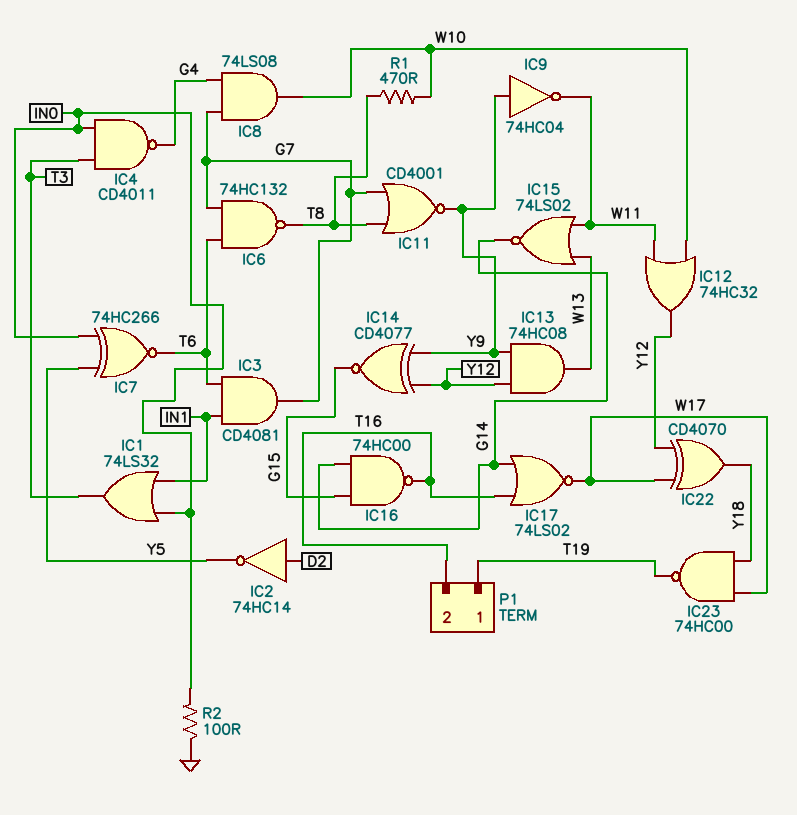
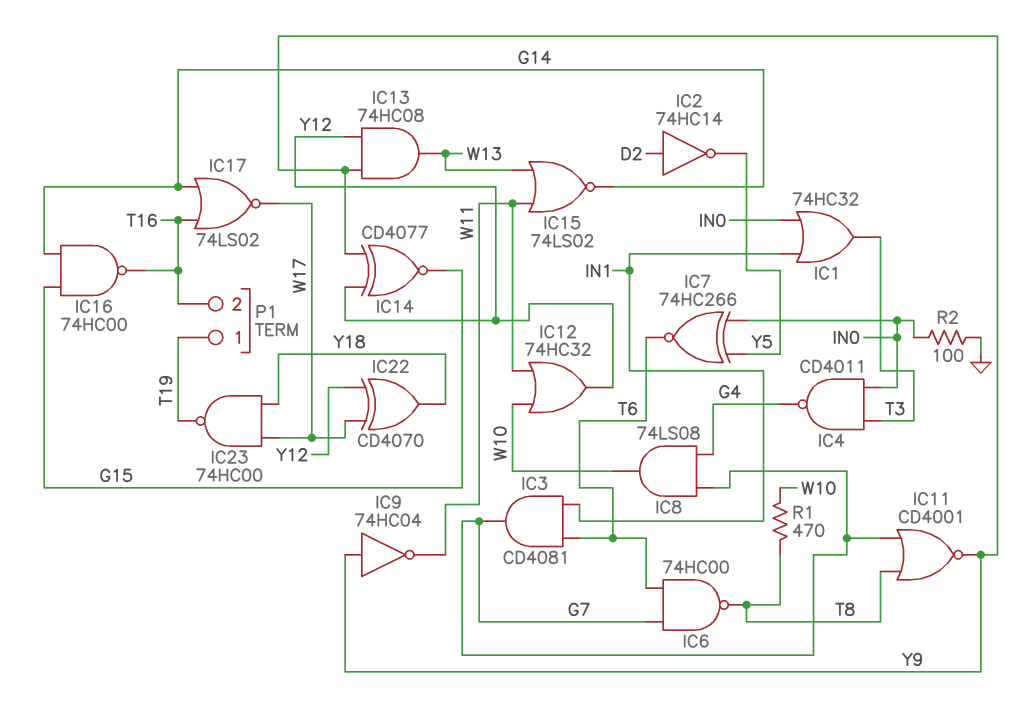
IC1: OR 74LS32 (in IN0, in IN1, out T3) -> OR 74HC32 (in IN0, in IN1, out T3)
IC6: NAND 74HC132 (in G7, in T6, out T8) -> NAND 74HC00 (in G7, in T6, out T8)

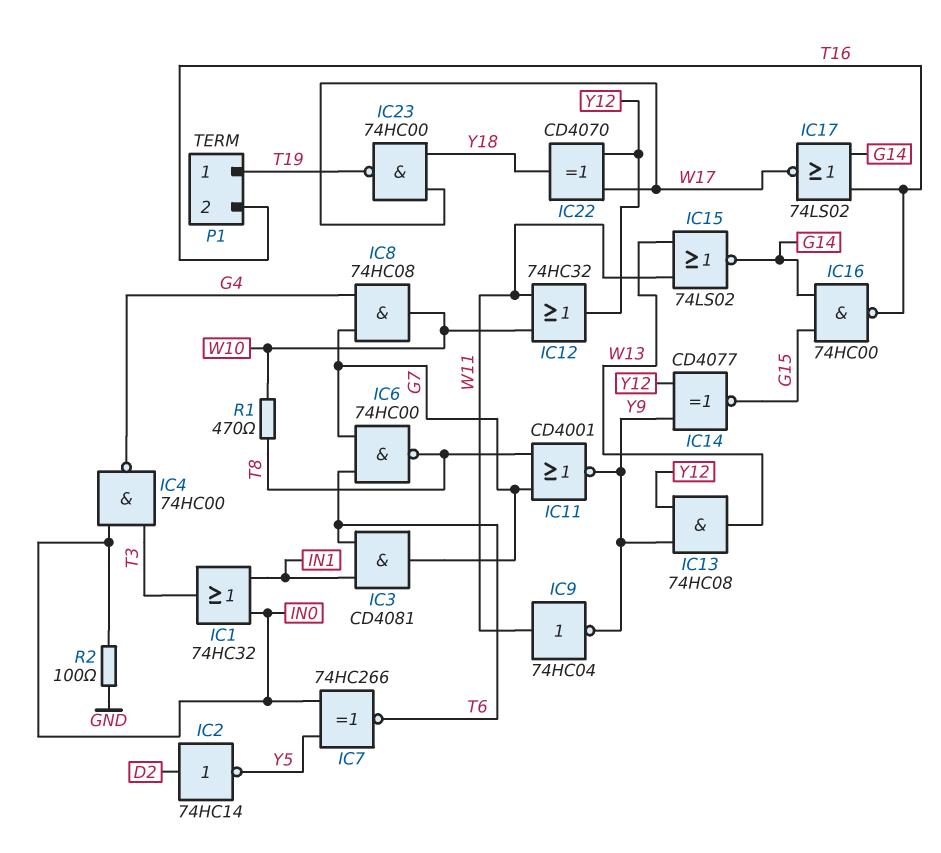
IC4: NAND CD4011 (in IN0, in T3, out G4) -> NAND 74HC00 (in IN0, in T3, out G4)
IC8: AND 74LS08 (in G4, in G7, out W10) -> AND 74HC08 (in G4, in G7, out W10)
IC9: NOT 74HC04 (in Y9, out W11) -> NOT 74HC04 (in W11, out Y9)

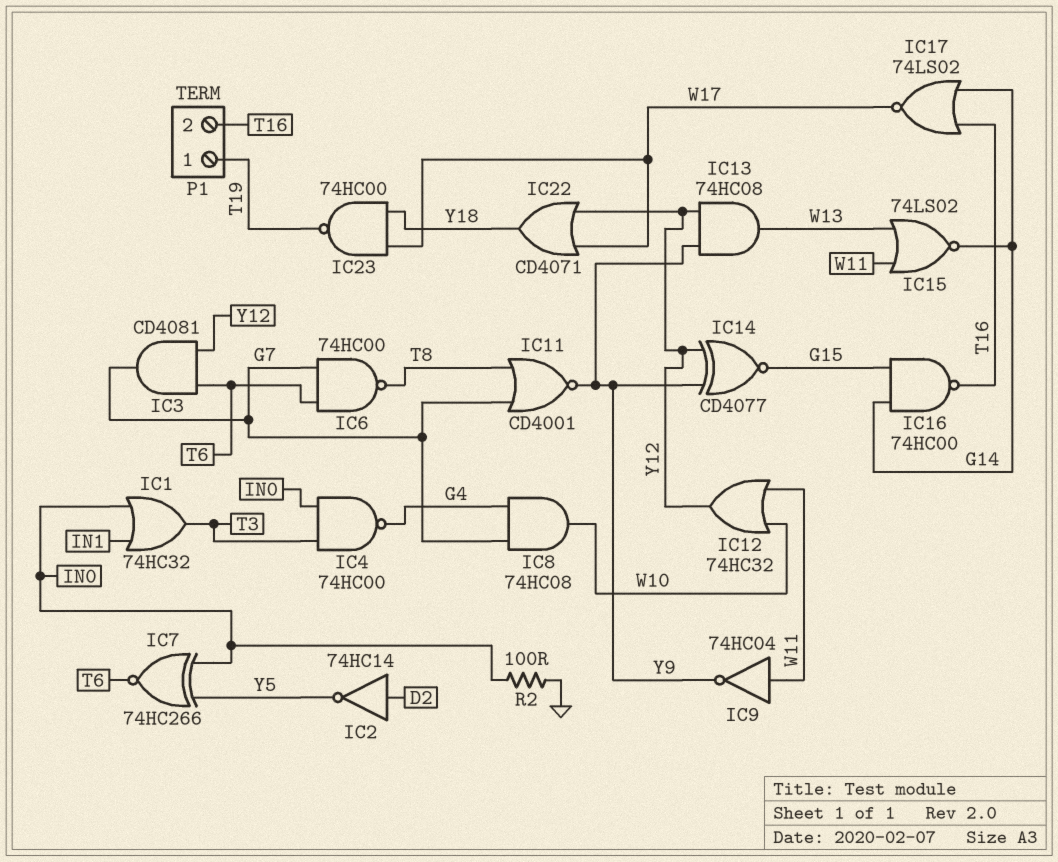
IC3: AND CD4081 (in IN1, in T6, out G7) -> AND CD4081 (in T6, in Y12, out G7)
IC22: XOR CD4070 (in W17, in Y12, out Y18) -> OR CD4071 (in W17, in Y12, out Y18)
R1: 470 (T8, W10) -> none

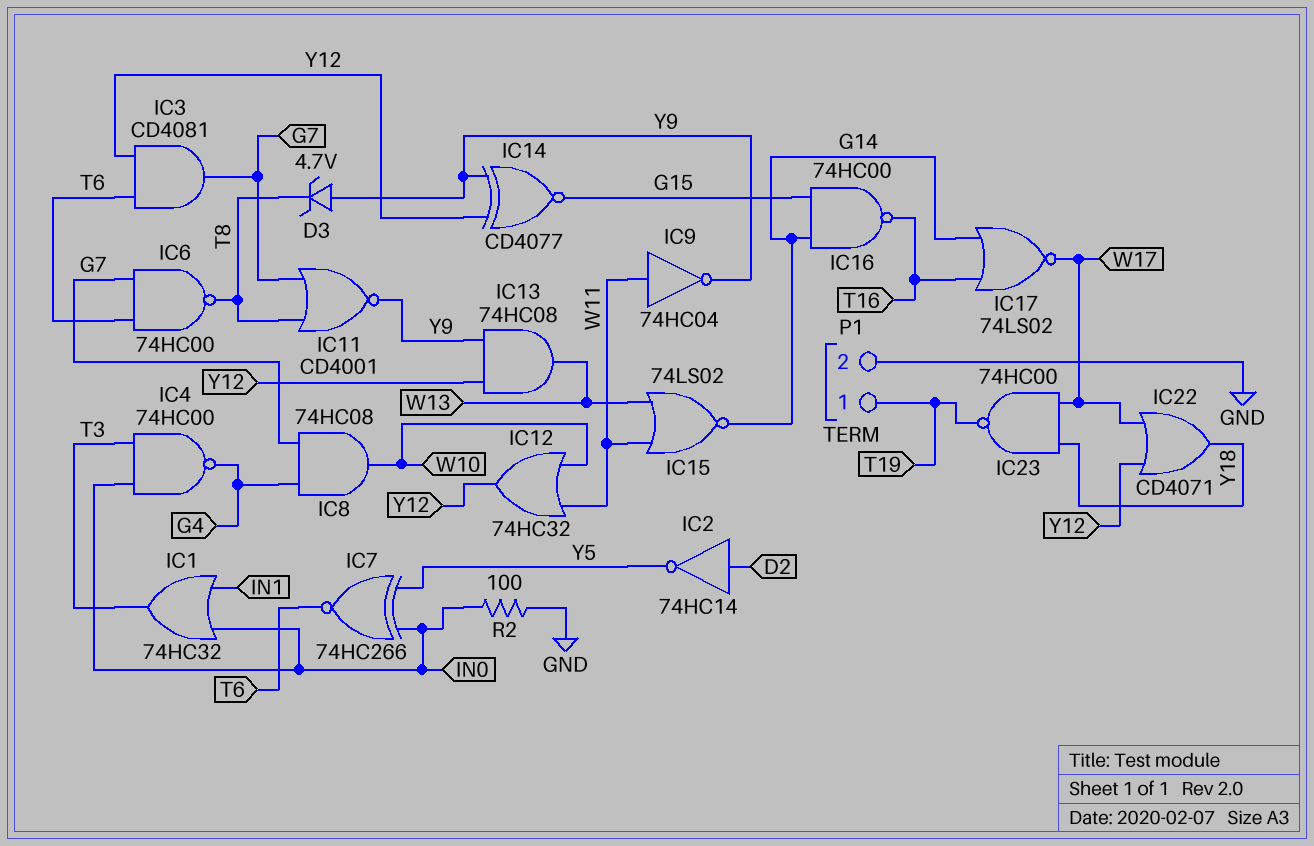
D3: none -> zener 4.7V (A Y9, K T8)
P1 pin 2: T16 -> GND

